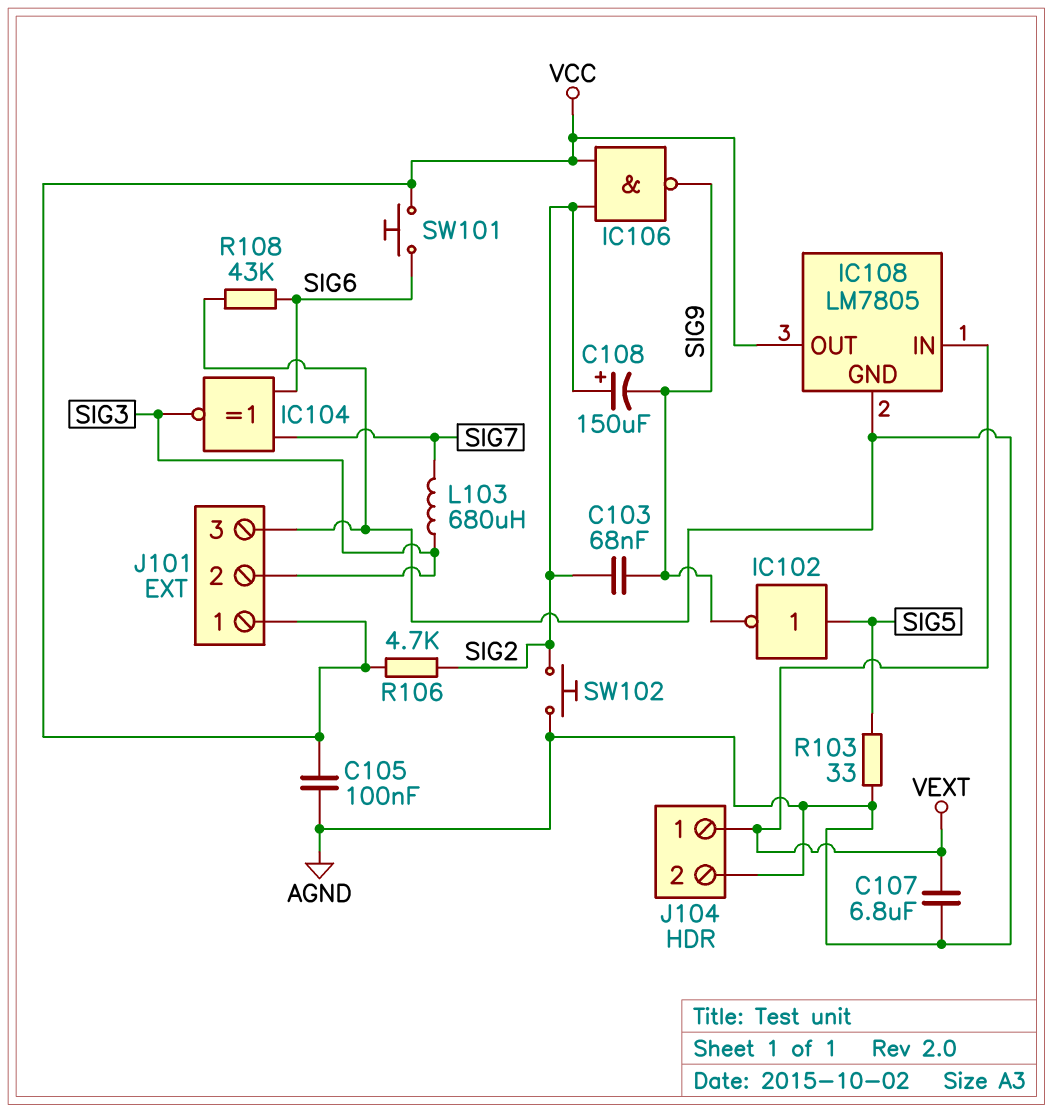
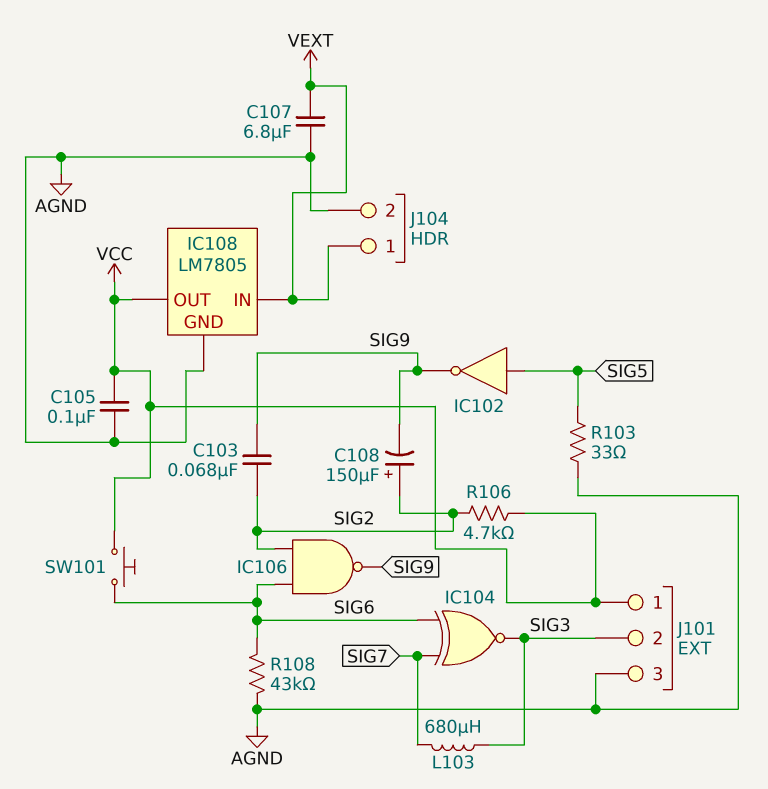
IC106: NAND (in SIG2, in VCC, out SIG9) -> NAND (in SIG2, in SIG6, out SIG9)
SW102: button (AGND, SIG2) -> none

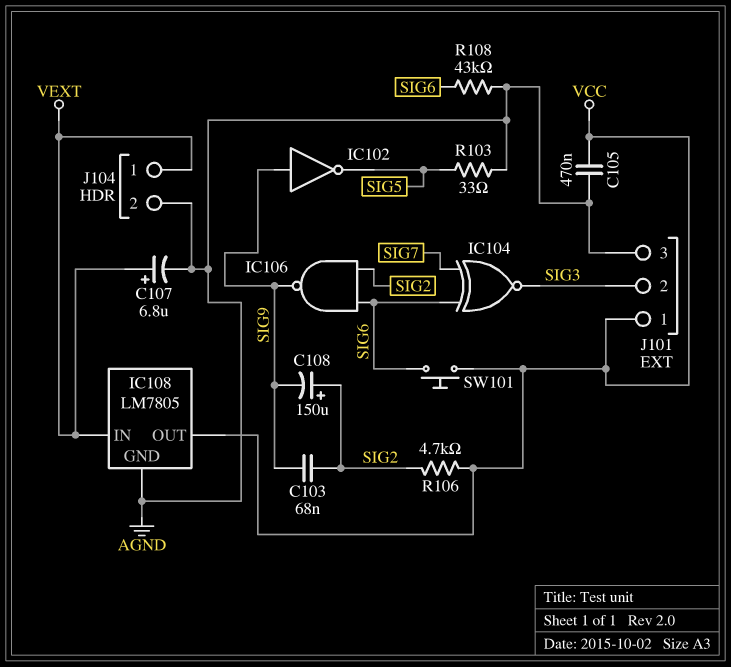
C105: 100nF (AGND, VCC) -> 470nF (AGND, VCC)
C107: 6.8uF (AGND, VEXT) -> 6.8uF (plus VEXT, minus AGND)
IC102: NOT (in SIG5, out SIG9) -> NOT (in SIG9, out SIG5)
L103: 680uH (SIG3, SIG7) -> none

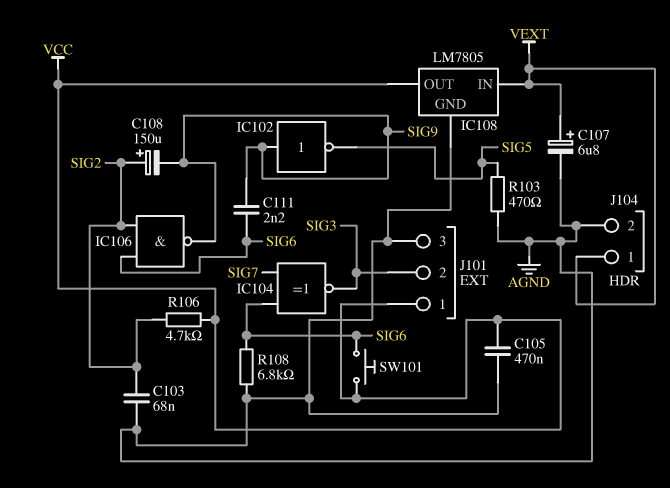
C103: 68nF (SIG2, SIG9) -> 68nF (AGND, SIG2)
C111: none -> 2.2nF (SIG6, SIG9)
R103: 33 (AGND, SIG5) -> 470 (AGND, SIG5)
R108: 43k (AGND, SIG6) -> 6.8k (AGND, SIG6)

